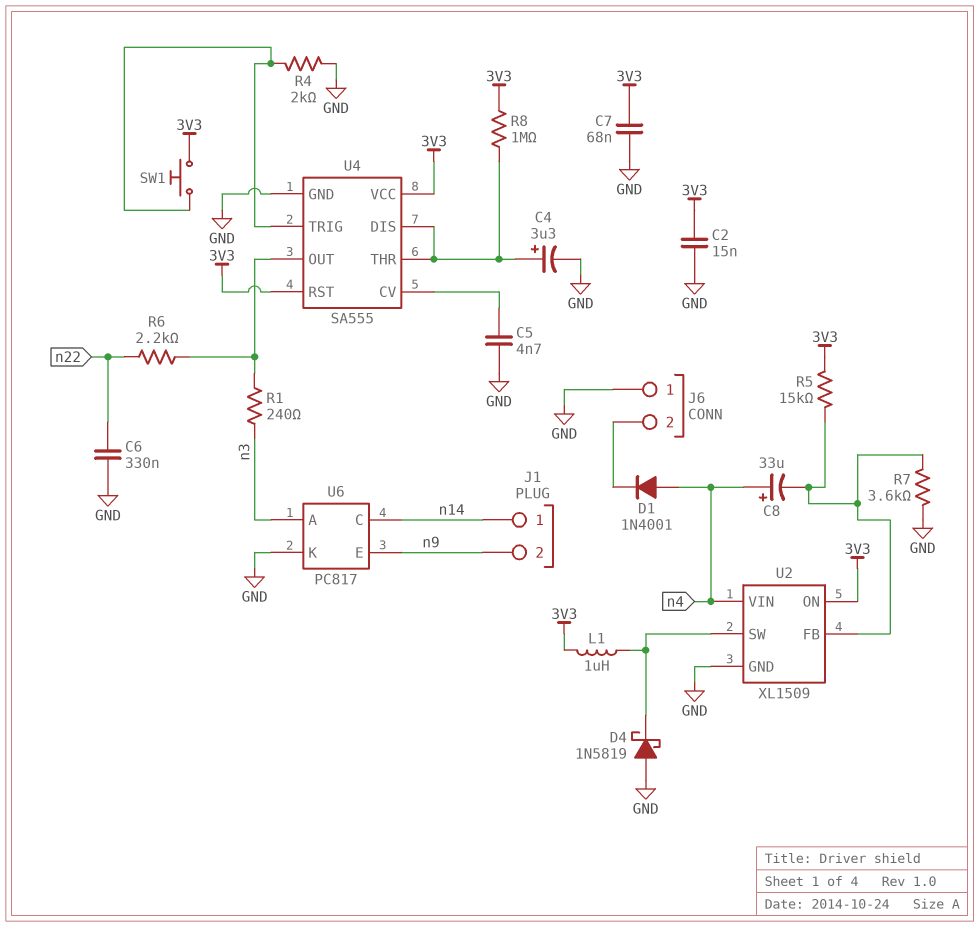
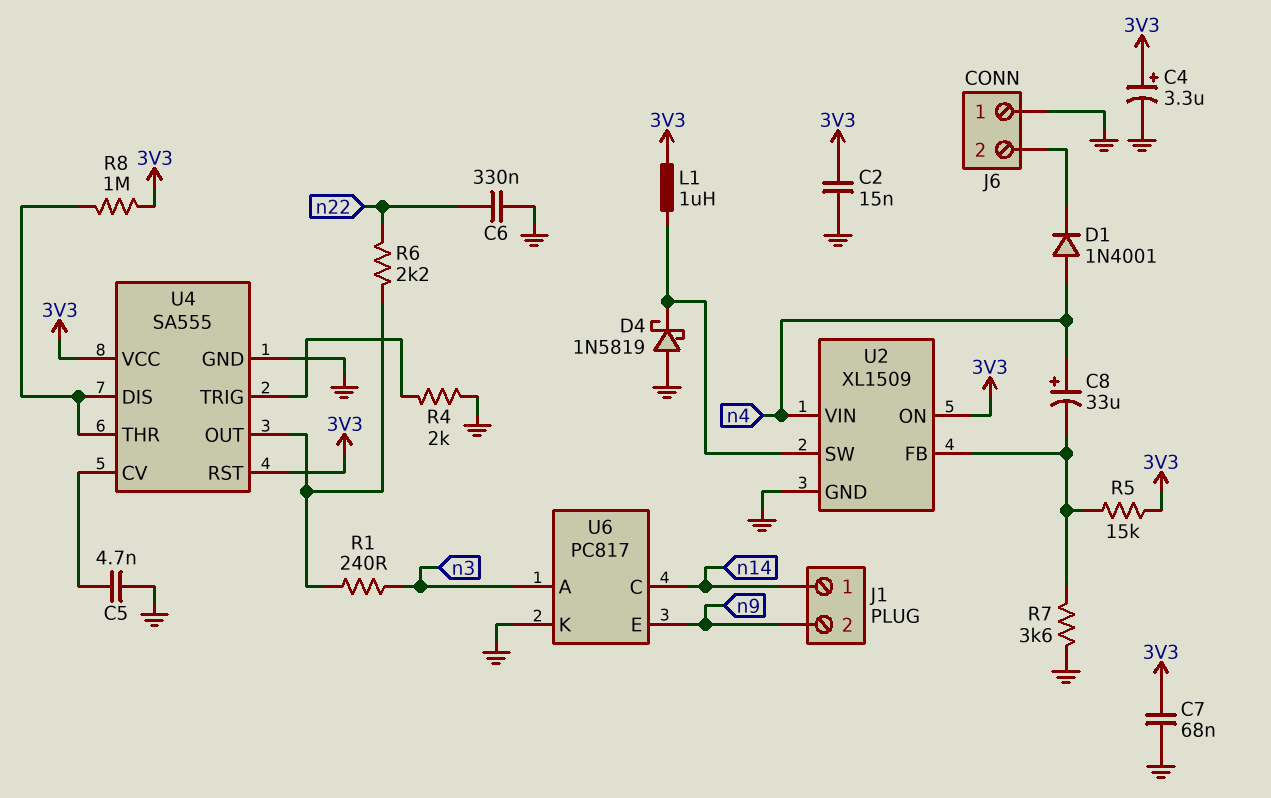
C4: 3.3uF (plus U4/DIS, minus GND) -> 3.3uF (plus 3V3, minus GND)
SW1: button (3V3, U4/TRIG) -> none

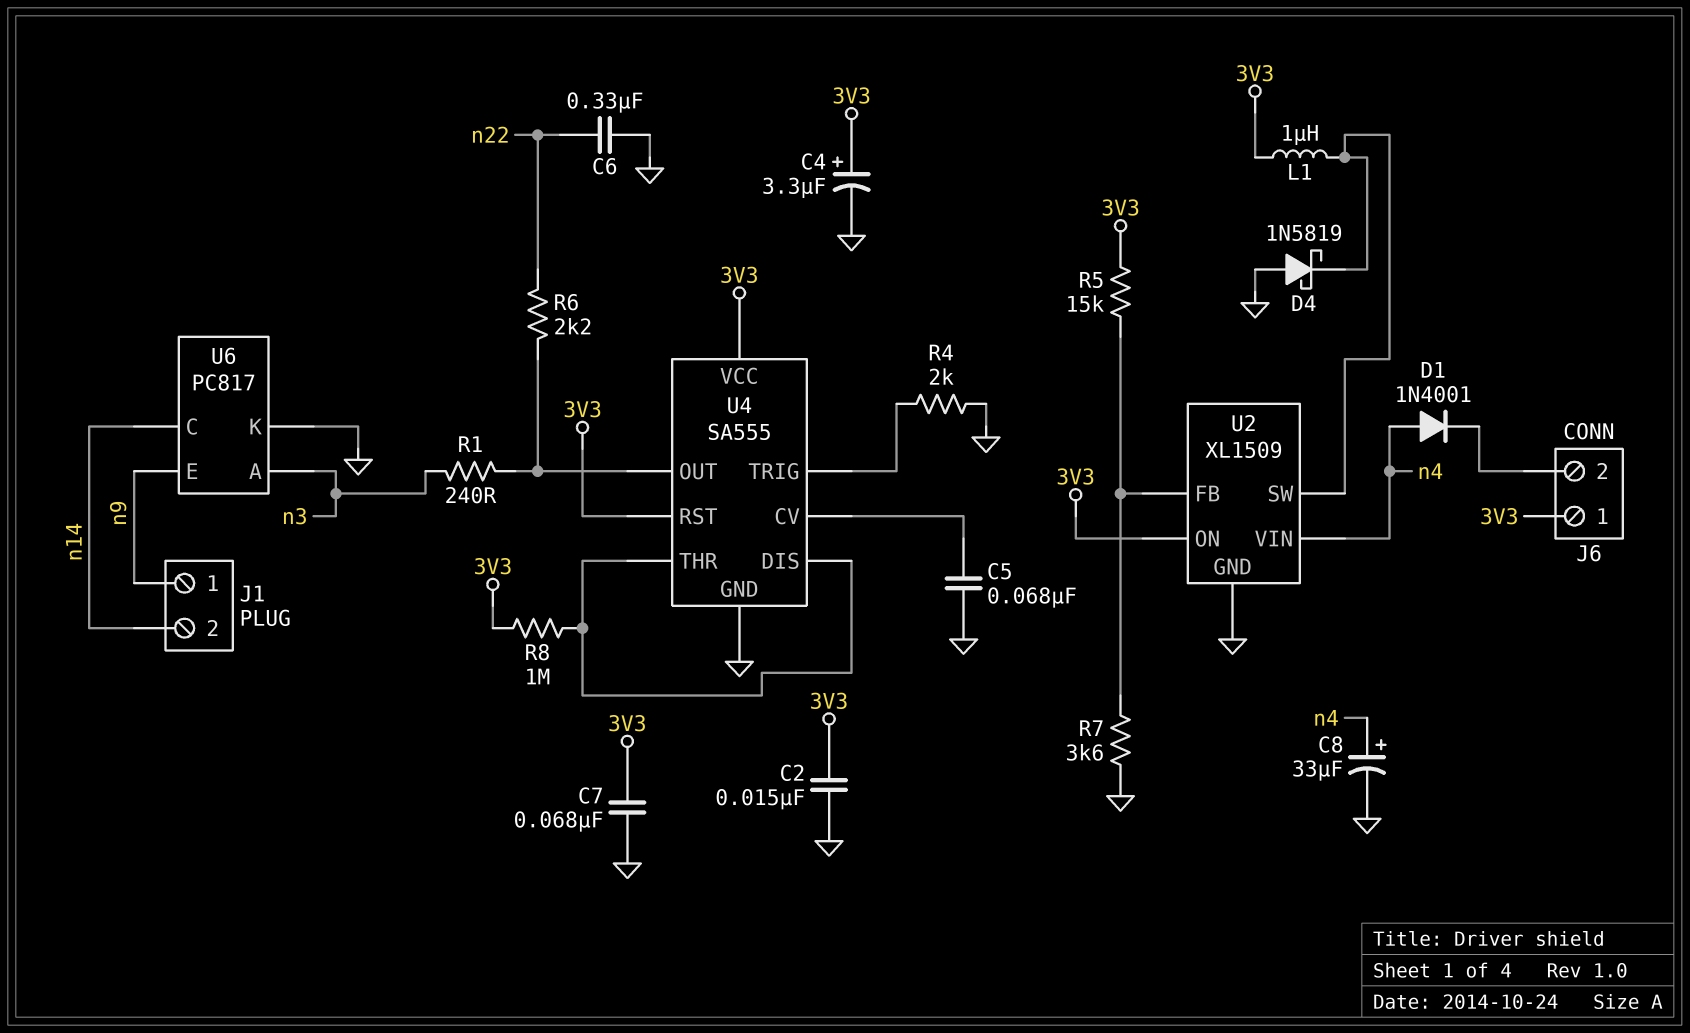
C5: 4.7nF (GND, U4/CV) -> 68nF (GND, U4/CV)
C8: 33uF (plus n4, minus U2/FB) -> 33uF (plus n4, minus GND)
J1 pin 1: n14 -> n9
J1 pin 2: n9 -> n14
J6 pin 1: GND -> 3V3

